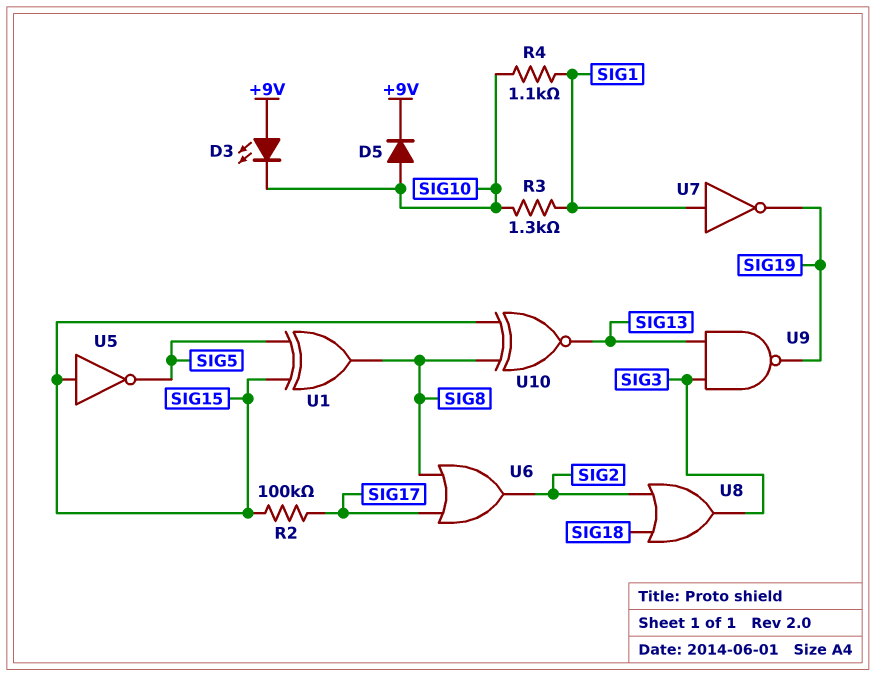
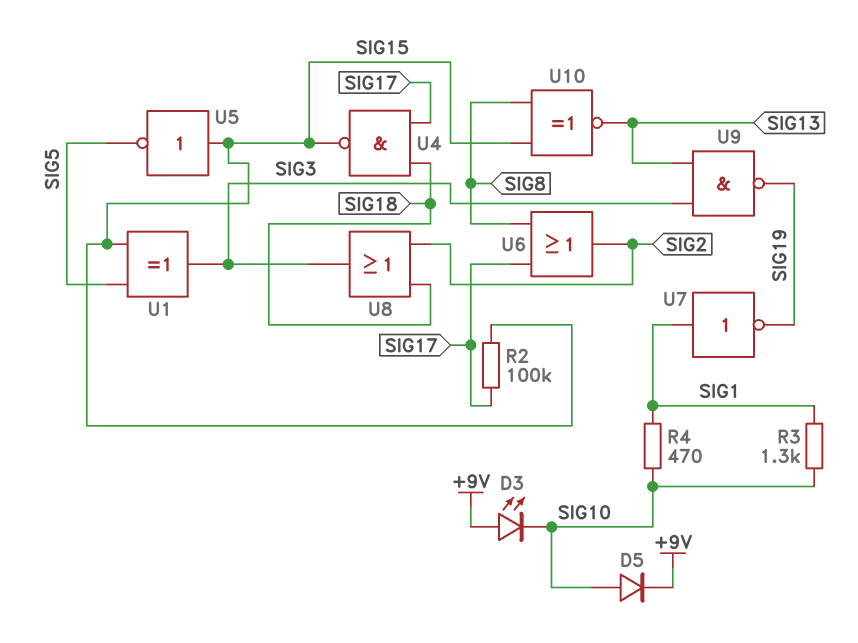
R4: 1.1k (SIG1, SIG10) -> 470 (SIG1, SIG10)
U1: XOR (in SIG5, in SIG15, out SIG8) -> XOR (in SIG5, in SIG15, out SIG3)
U4: none -> NAND (in SIG17, in SIG18, out SIG15)

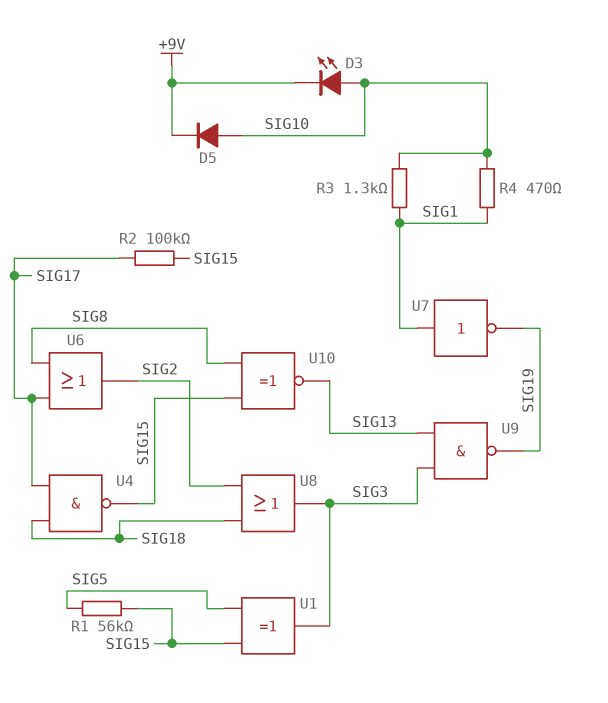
D3: LED (A +9V, K SIG10) -> LED (A SIG10, K +9V)
R1: none -> 56k (SIG5, SIG15)
U5: NOT (in SIG15, out SIG5) -> none

